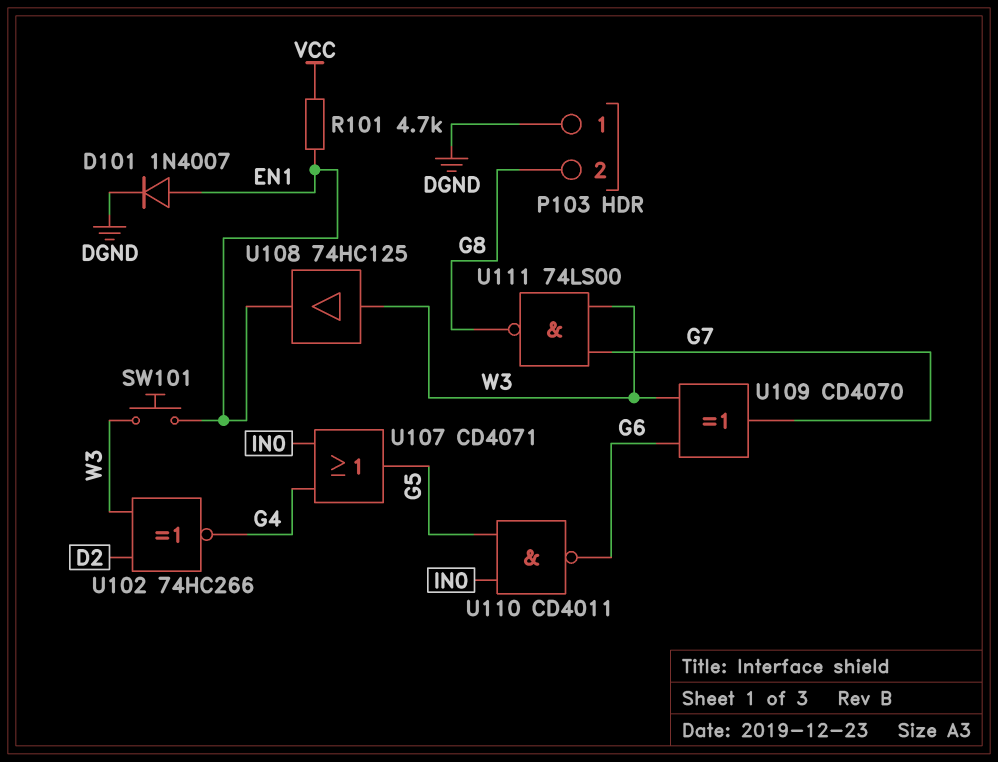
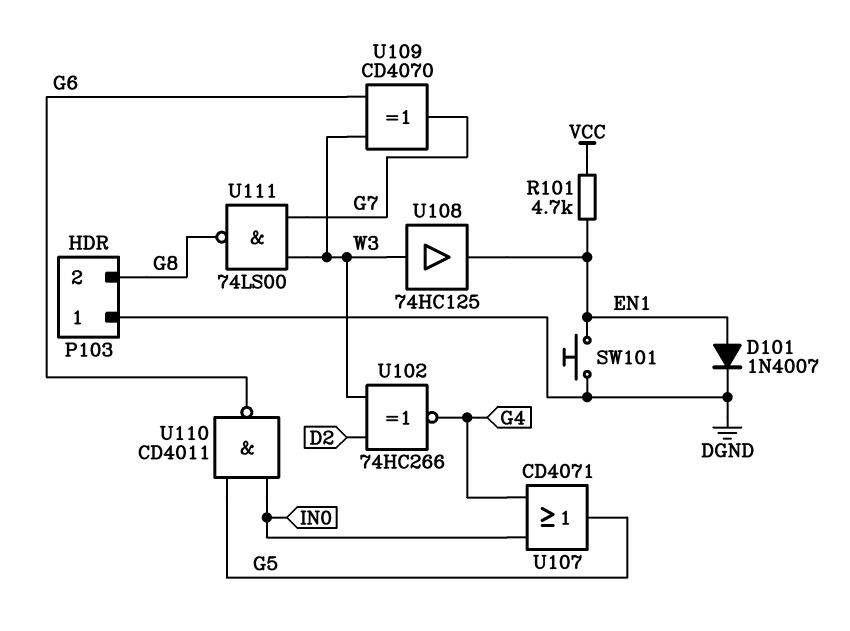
SW101: button (EN1, W3) -> button (DGND, EN1)

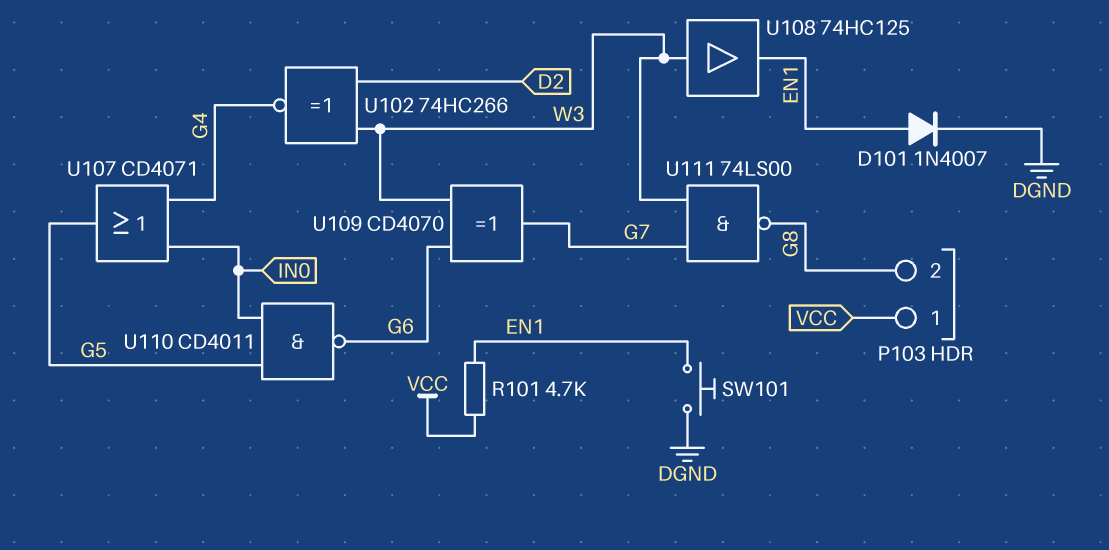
P103 pin 1: DGND -> VCC

